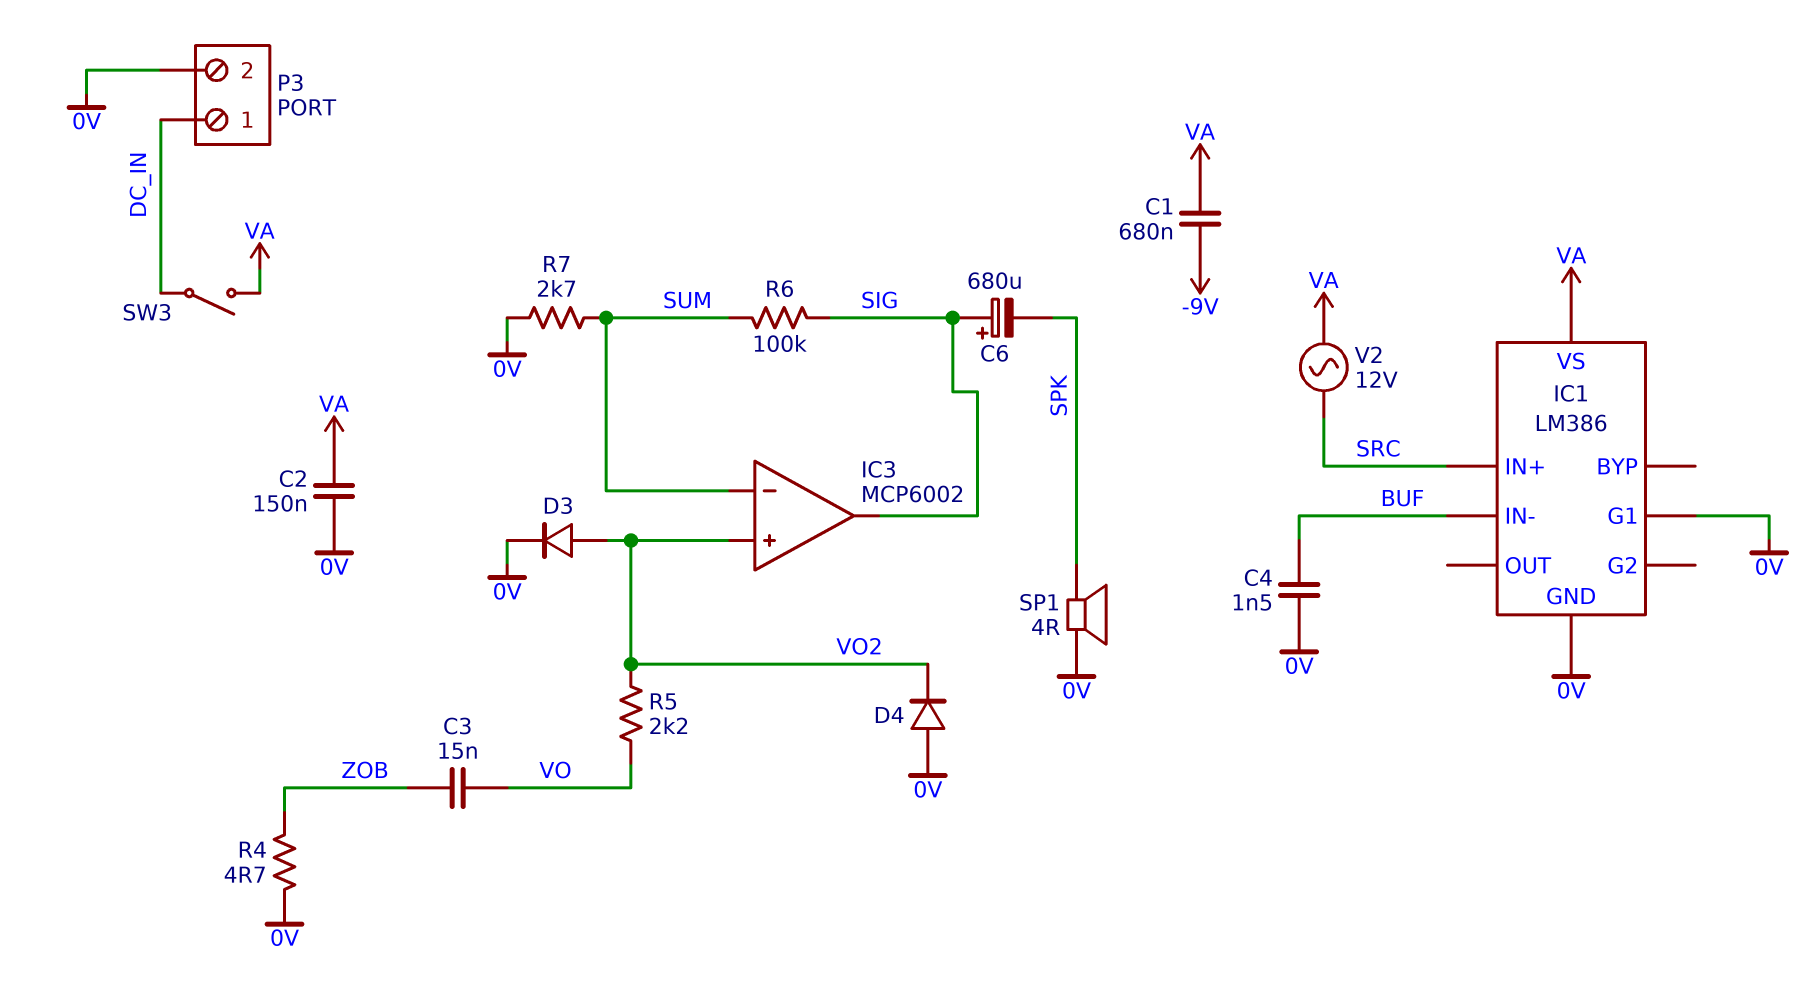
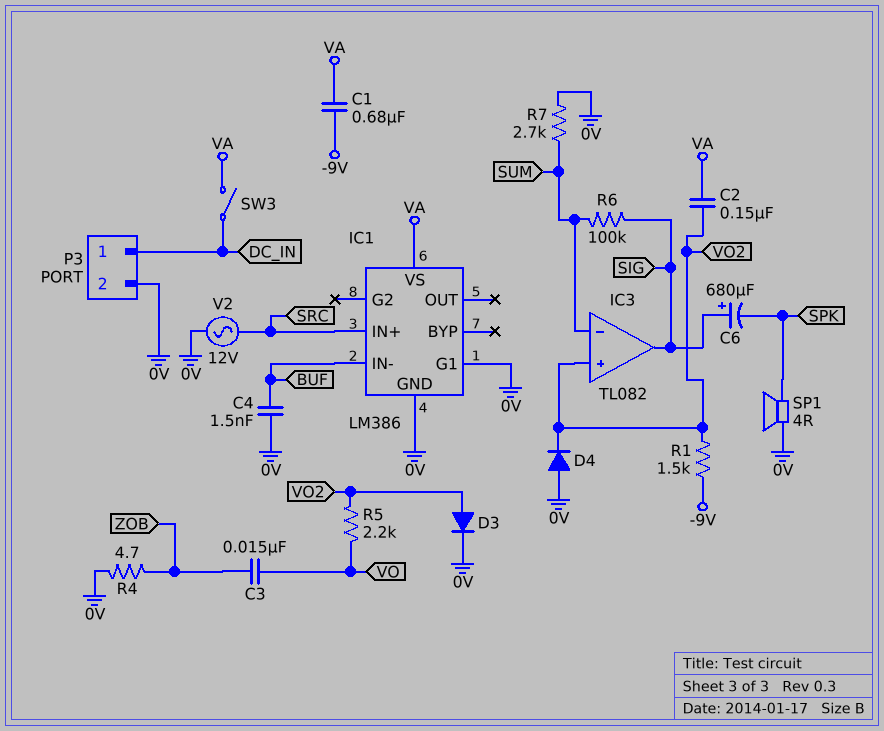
C2: 150nF (0V, VA) -> 150nF (VA, VO2)
IC3: MCP6002 -> TL082
R1: none -> 1.5k (-9V, VO2)
V2: AC 12V (SRC, VA) -> AC 12V (0V, SRC)

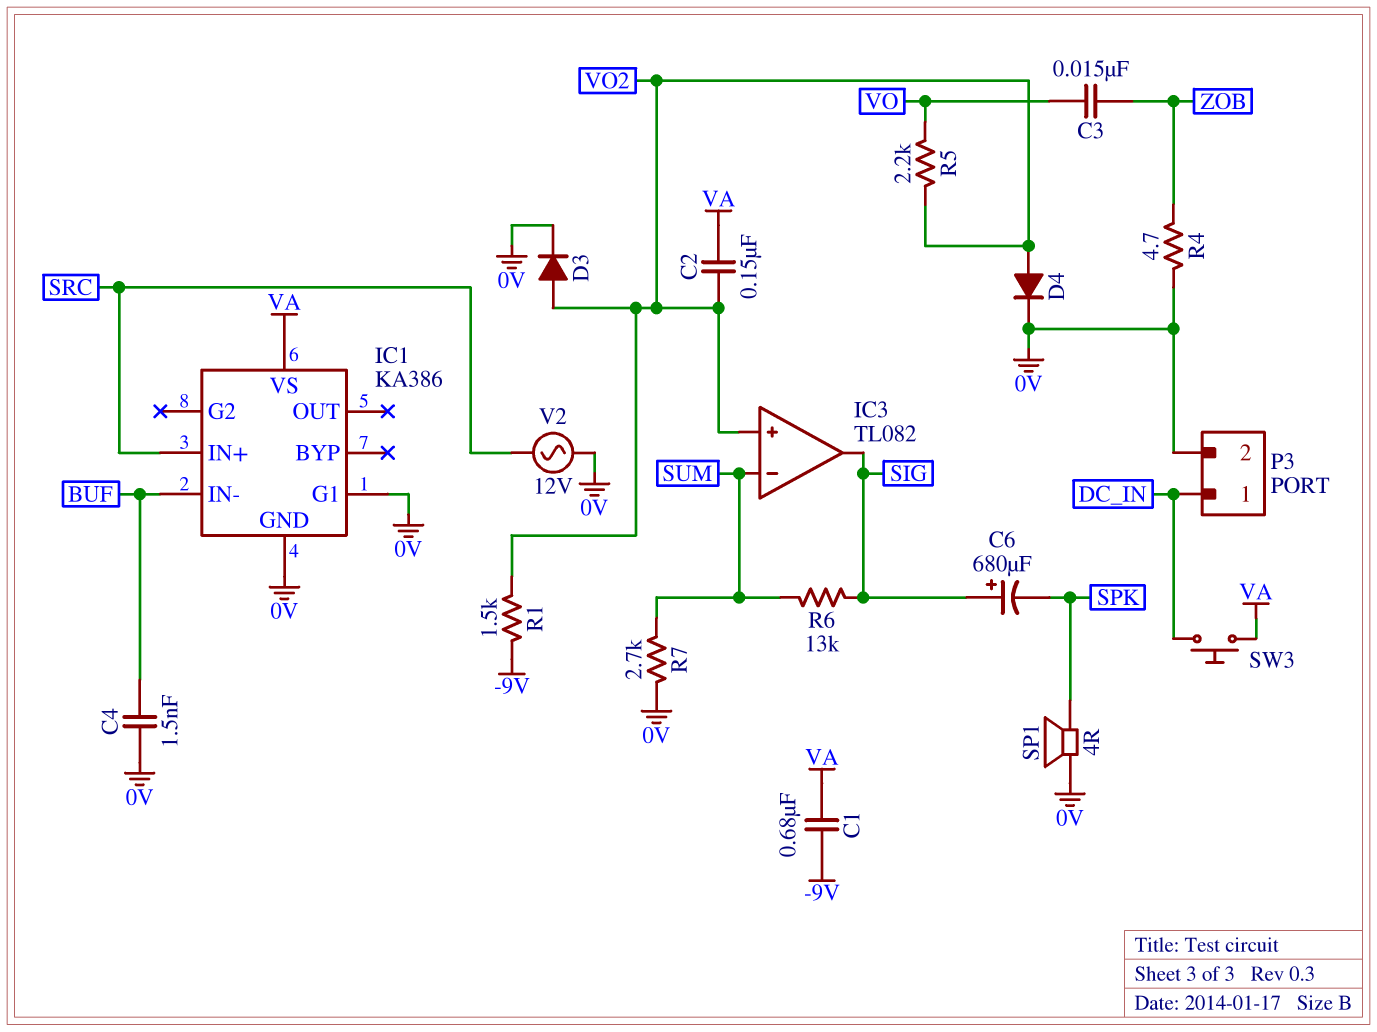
D4: diode (A 0V, K VO2) -> diode (A VO2, K 0V)
IC1: LM386 -> KA386
R6: 100k (SIG, SUM) -> 13k (SIG, SUM)
SW3: switch (DC_IN, VA) -> button (DC_IN, VA)

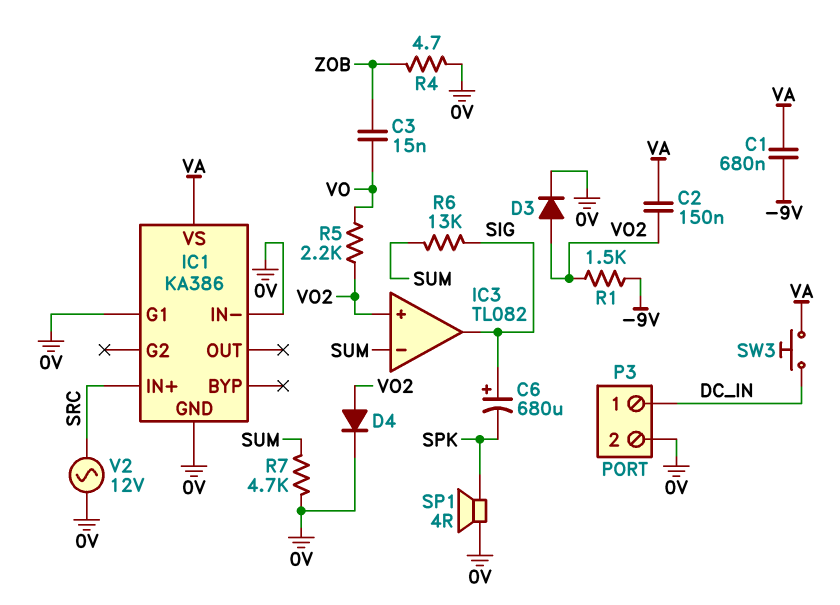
C4: 1.5nF (0V, BUF) -> none
IC1 pin IN-: BUF -> 0V
R7: 2.7k (0V, SUM) -> 4.7k (0V, SUM)

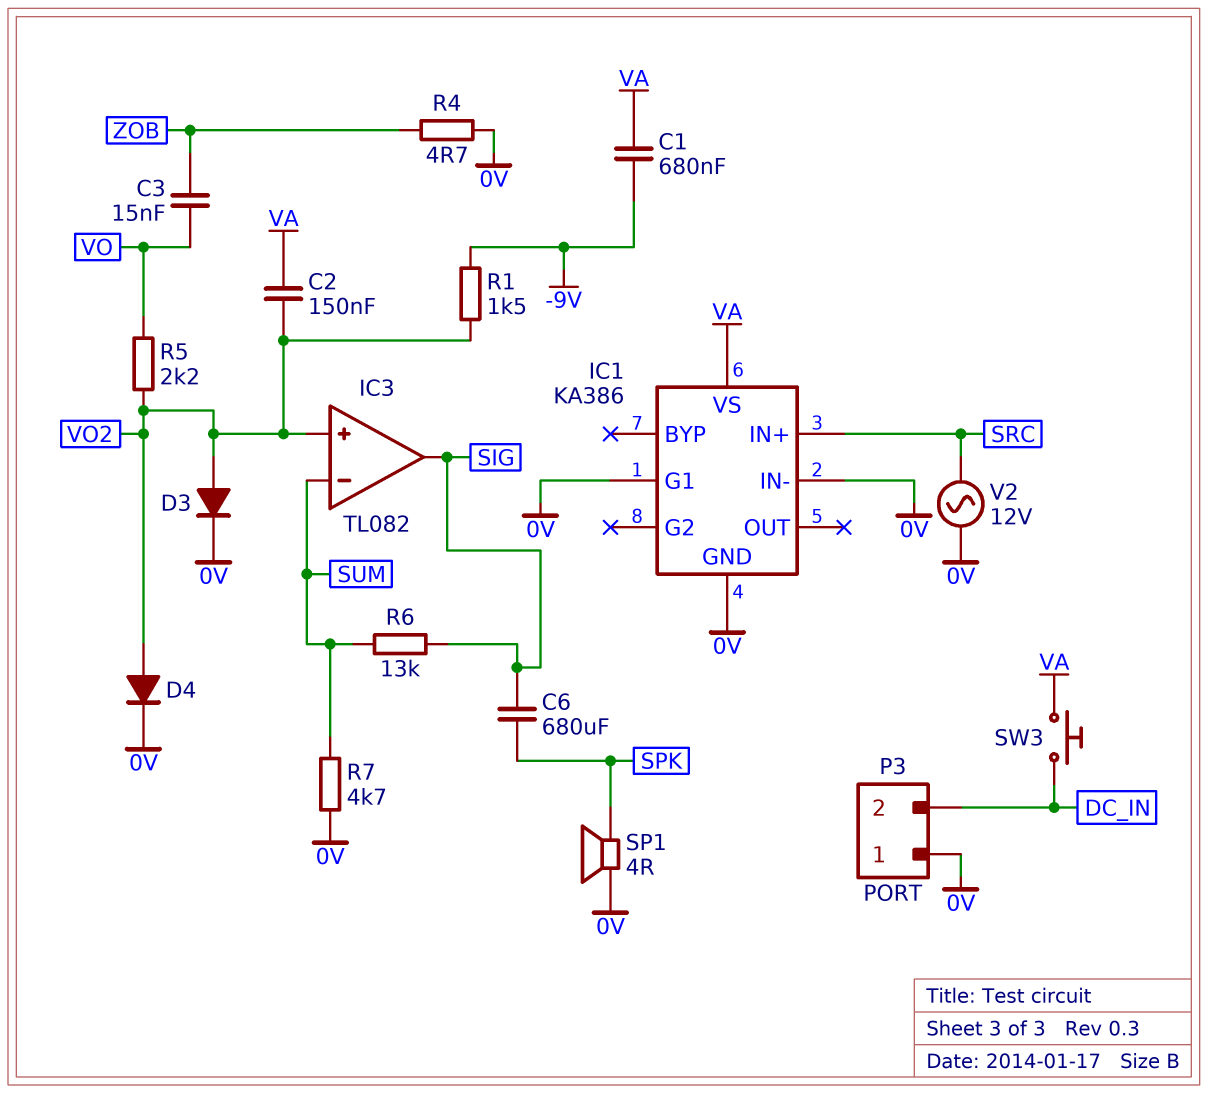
C6: 680uF (plus SIG, minus SPK) -> 680uF (SIG, SPK)
P3 pin 1: DC_IN -> 0V
P3 pin 2: 0V -> DC_IN

